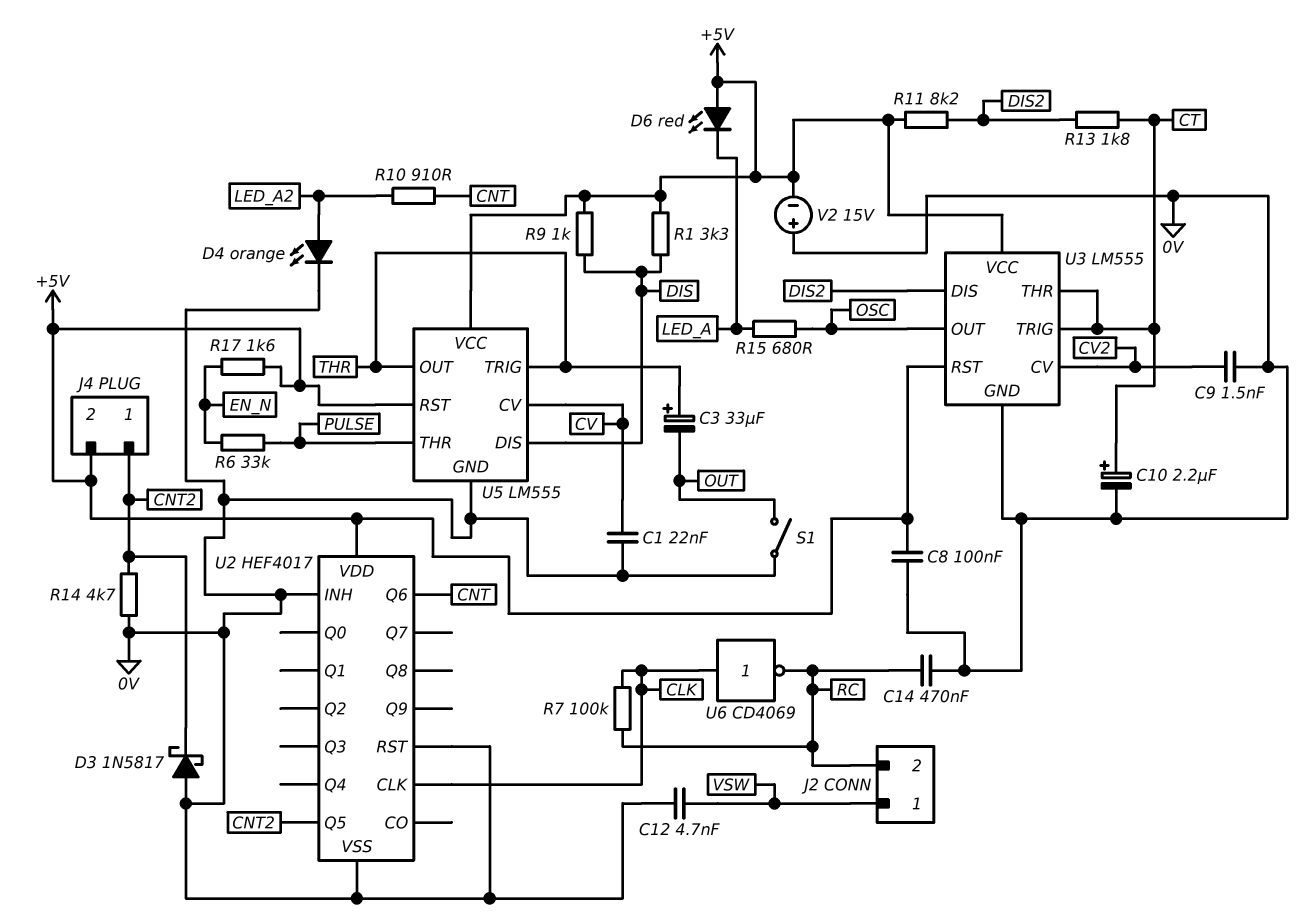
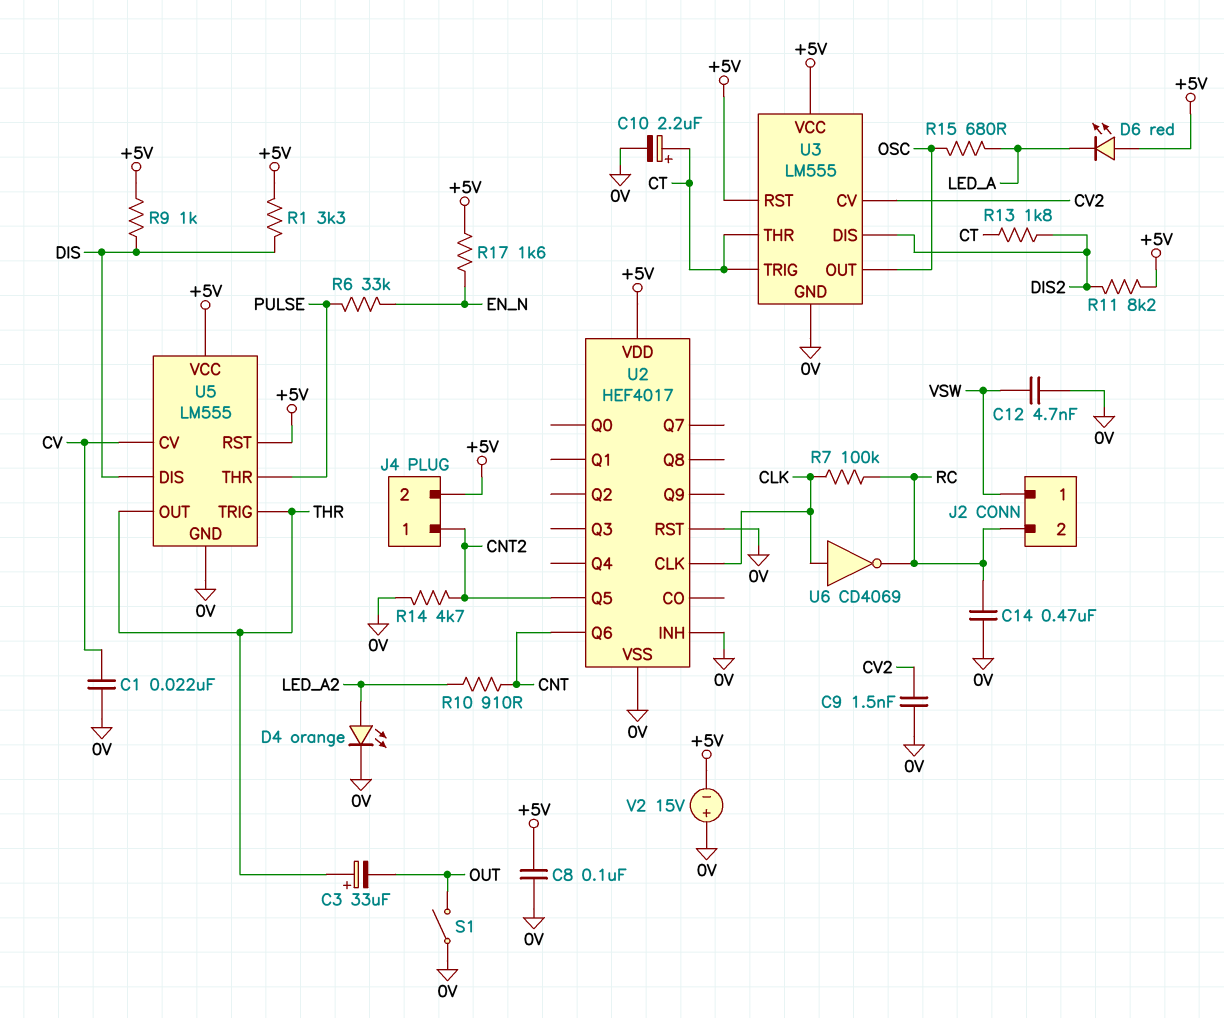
D3: schottky 1N5817 (A 0V, K CNT2) -> none

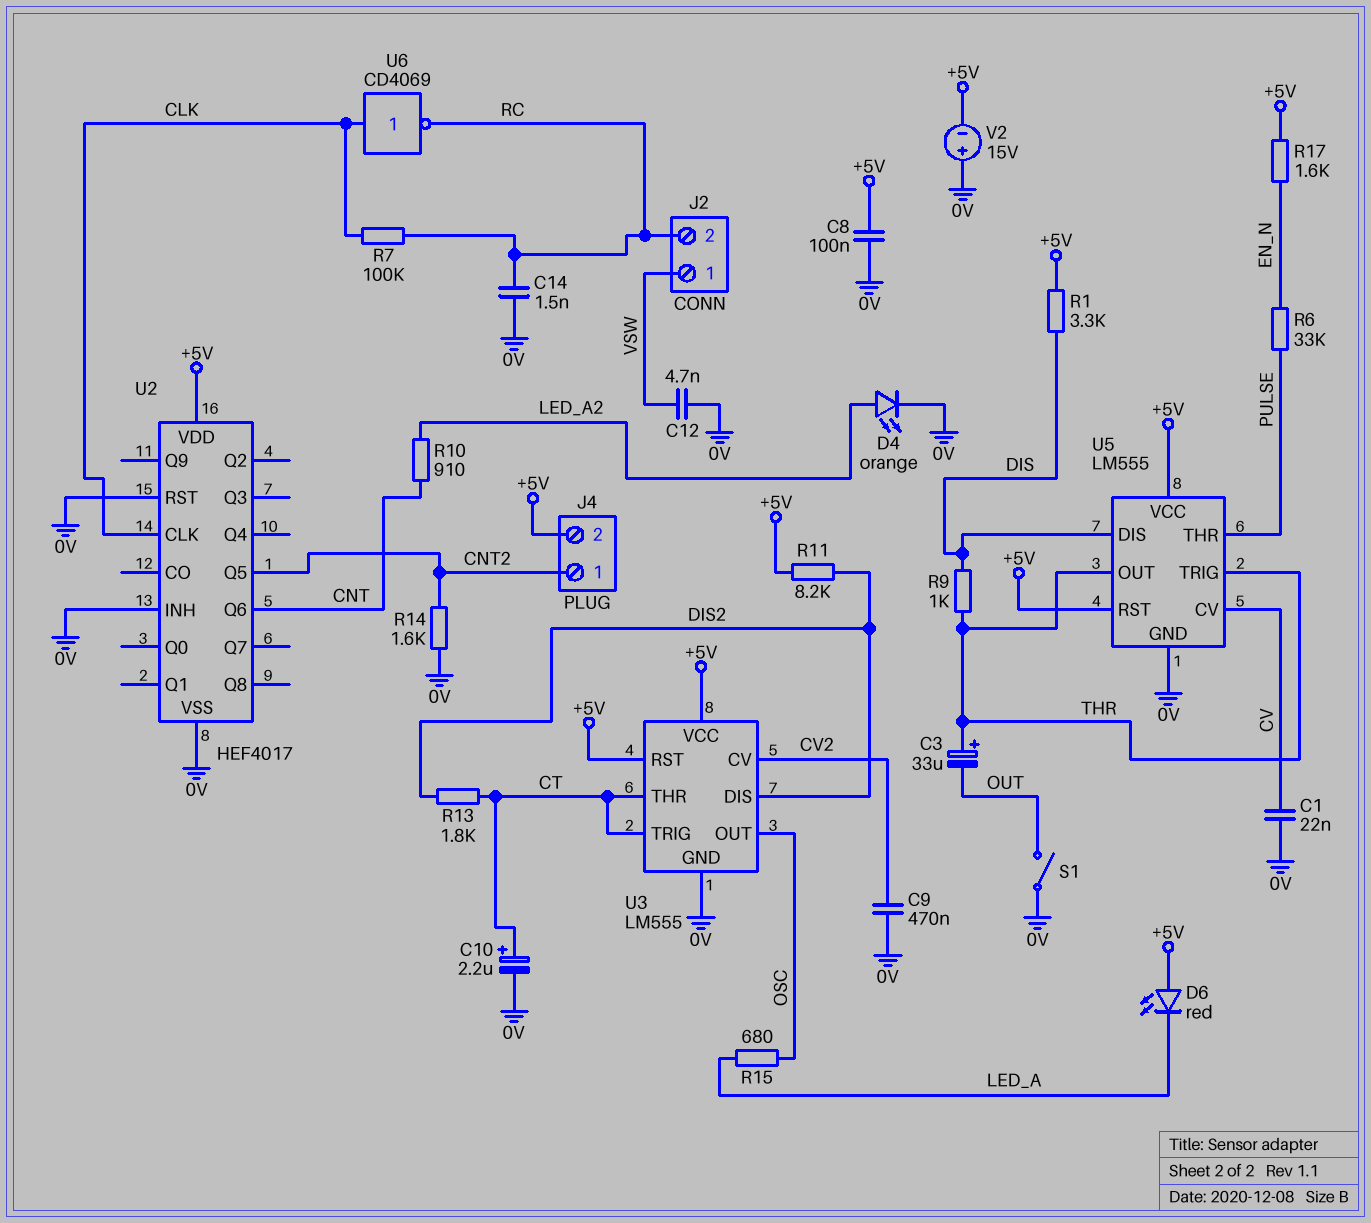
C9: 1.5nF (0V, CV2) -> 470nF (0V, CV2)
C14: 470nF (0V, RC) -> 1.5nF (0V, RC)
R9: 1k (+5V, DIS) -> 1k (DIS, THR)
R14: 4.7k (0V, CNT2) -> 1.6k (0V, CNT2)

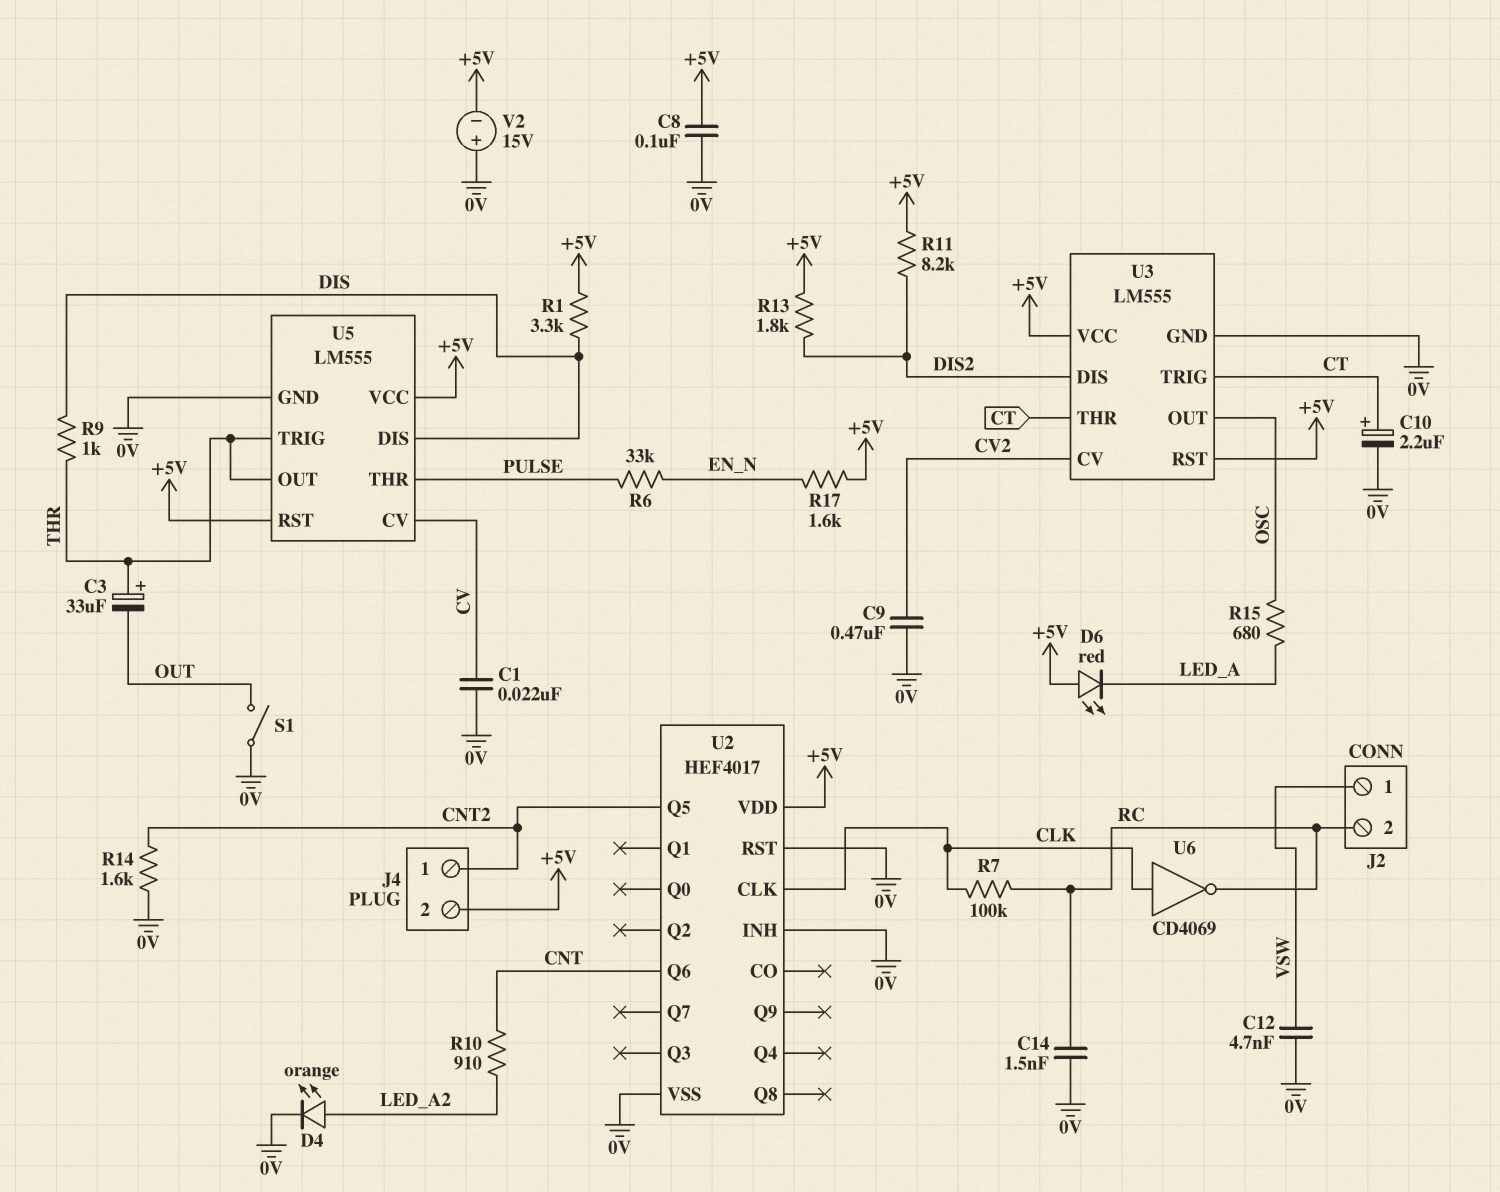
R13: 1.8k (CT, DIS2) -> 1.8k (+5V, DIS2)

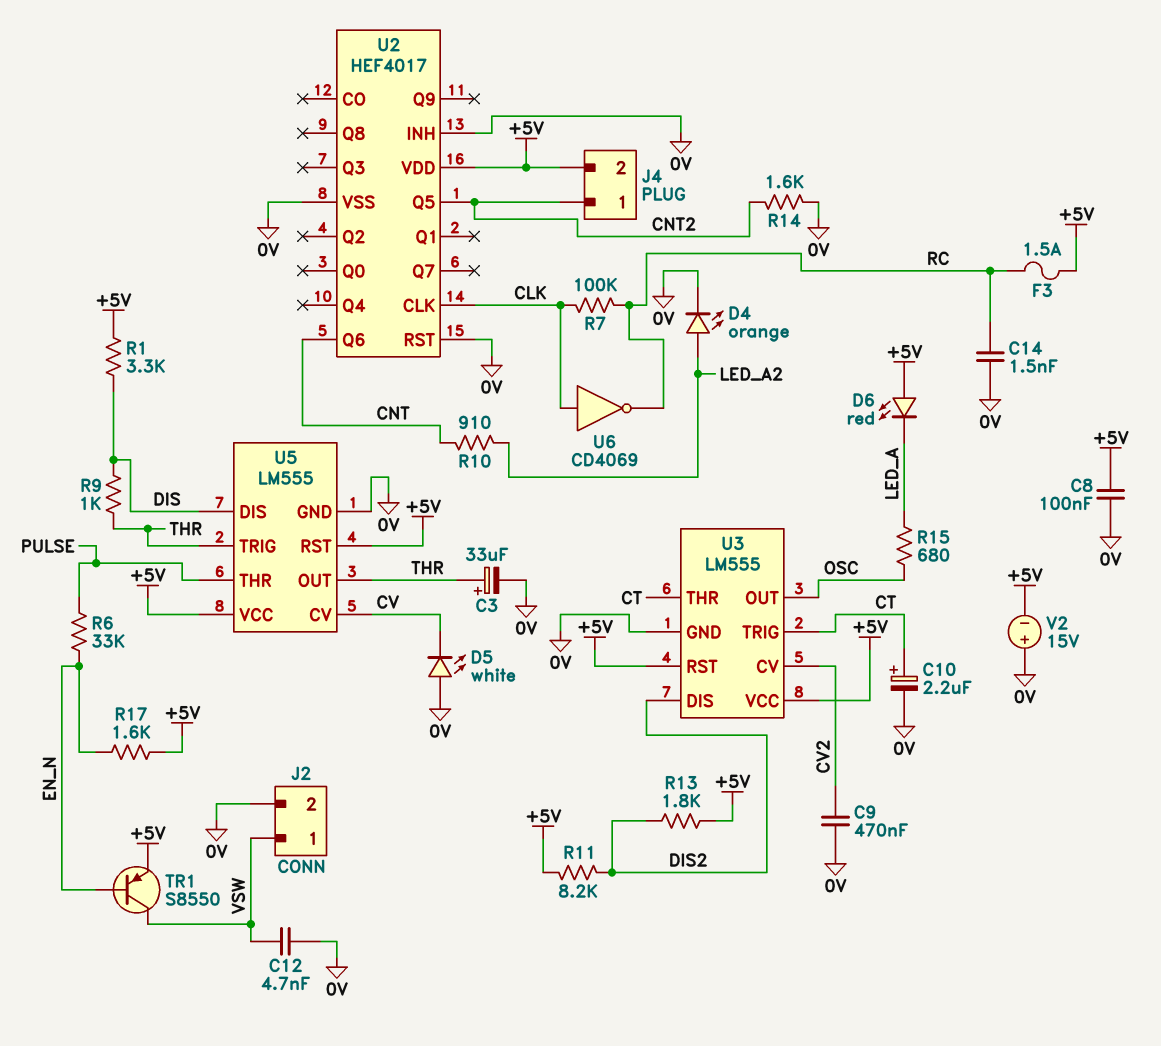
C1: 22nF (0V, CV) -> none
C3: 33uF (plus THR, minus OUT) -> 33uF (plus THR, minus 0V)
D5: none -> LED white (A 0V, K CV)
F3: none -> 1.5A (+5V, RC)
J2 pin 2: RC -> 0V
S1: switch (0V, OUT) -> none
TR1: none -> PNP S8550 (B EN_N, C VSW, E +5V)

